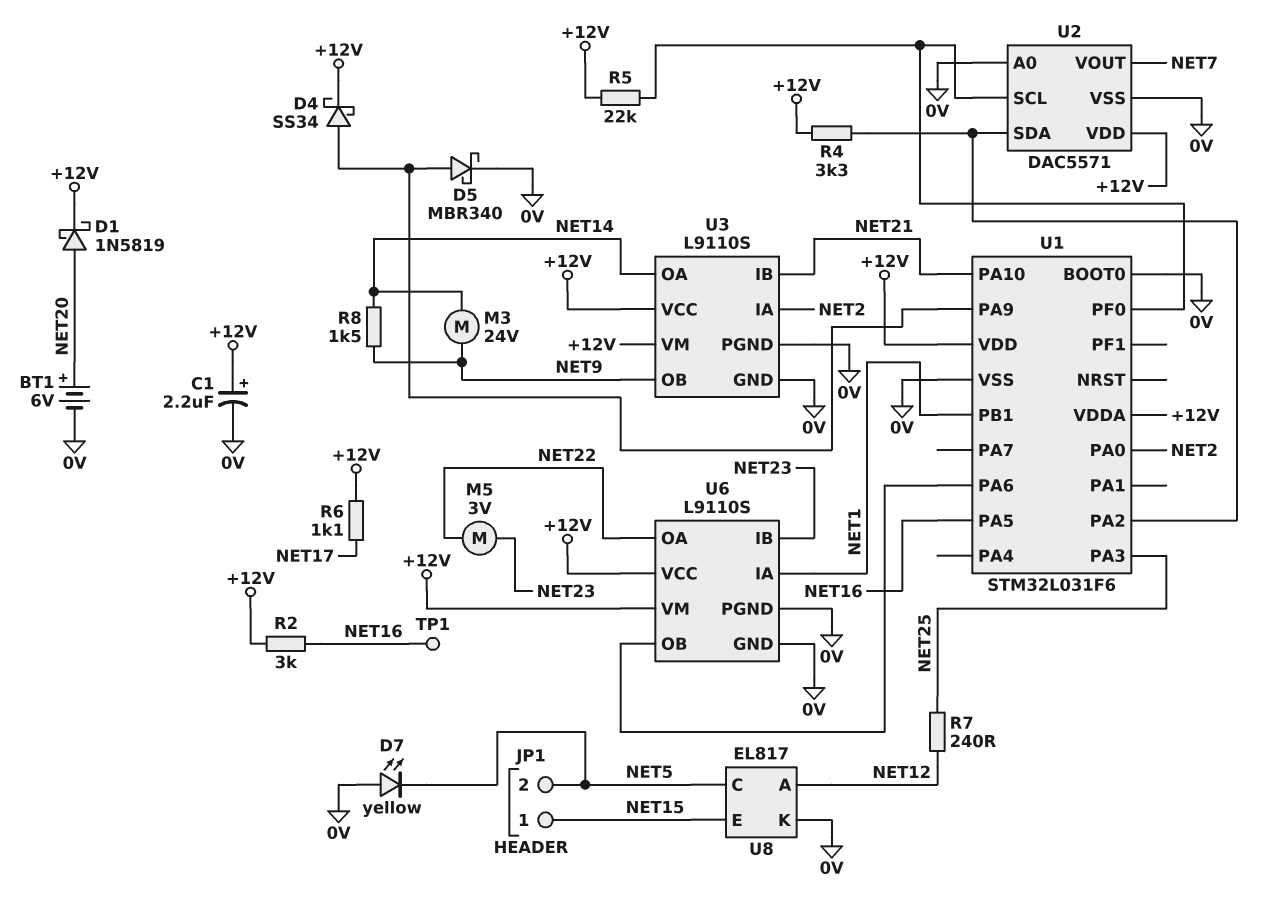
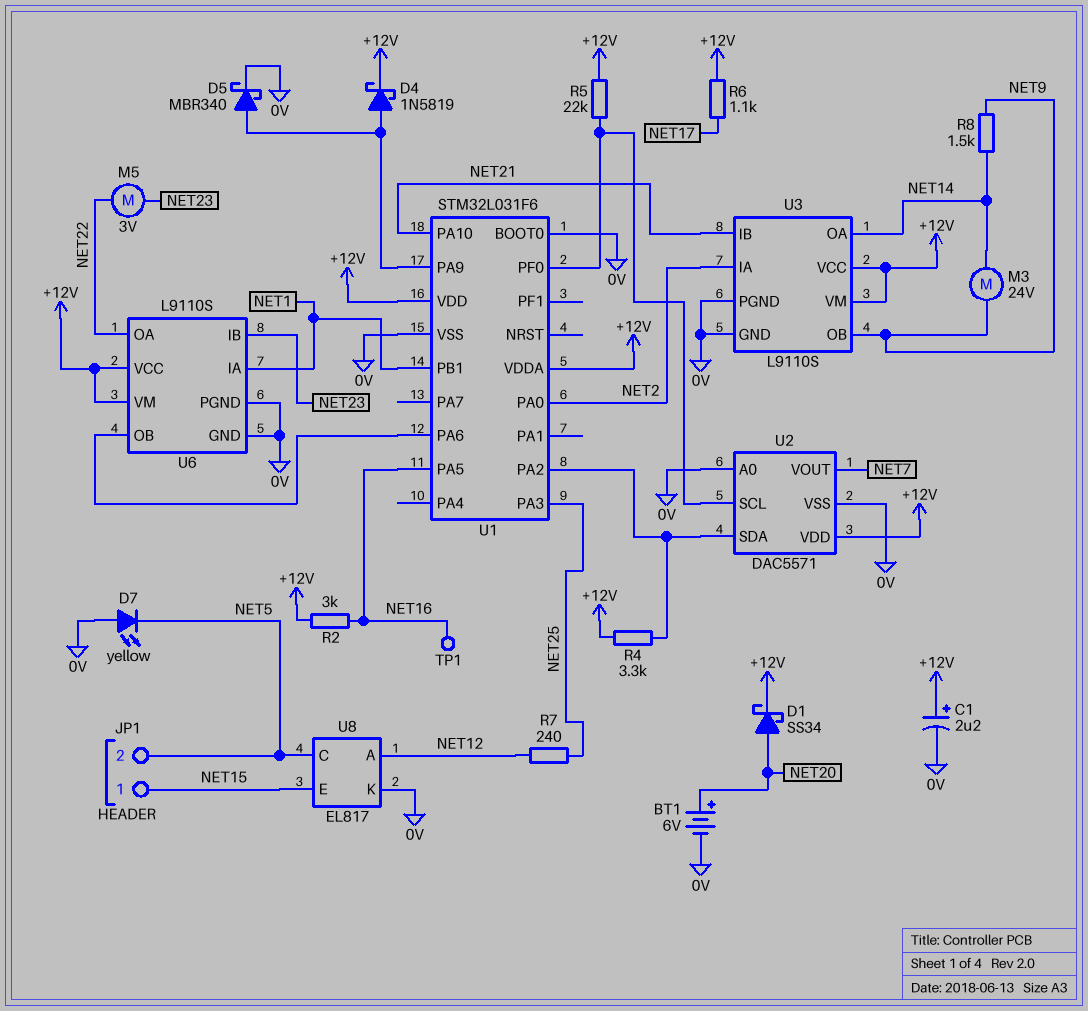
D1: schottky 1N5819 (A NET20, K +12V) -> schottky SS34 (A NET20, K +12V)
D4: schottky SS34 (A U1/PA9, K +12V) -> schottky 1N5819 (A U1/PA9, K +12V)

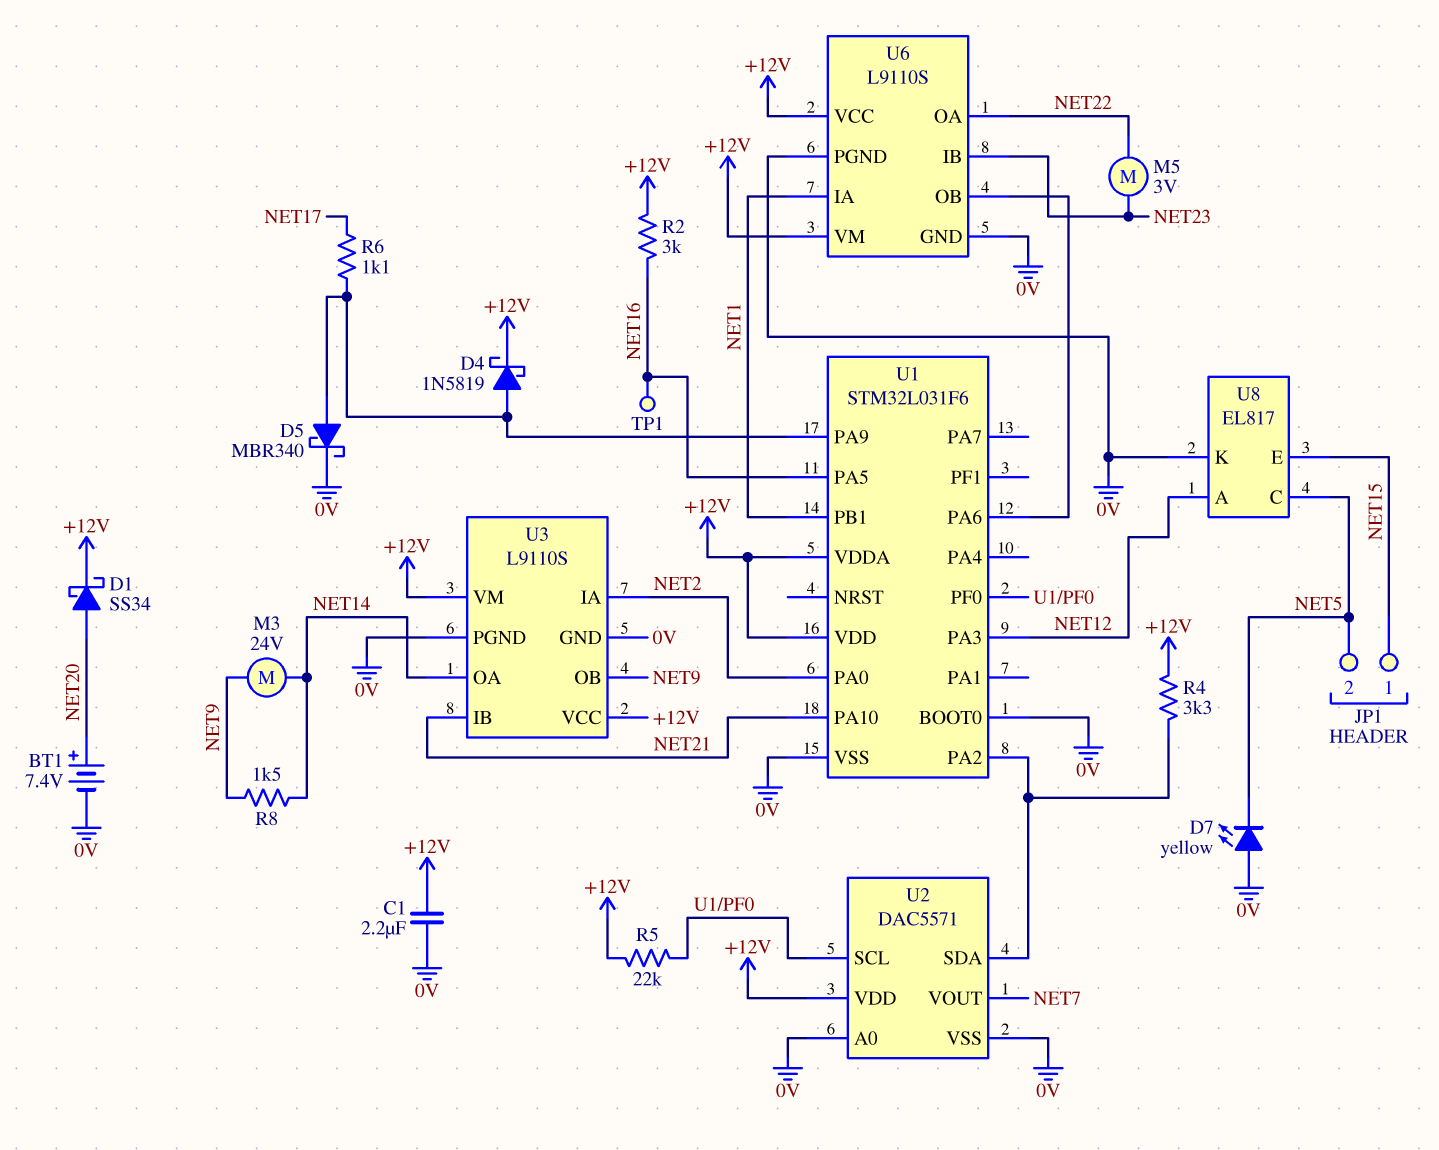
BT1: 6V (plus NET20, minus 0V) -> 7.4V (plus NET20, minus 0V)
C1: 2.2uF (plus +12V, minus 0V) -> 2.2uF (+12V, 0V)
R6: 1.1k (+12V, NET17) -> 1.1k (NET17, U1/PA9)
R7: 240 (NET12, NET25) -> none
U1 pin PA3: NET25 -> NET12

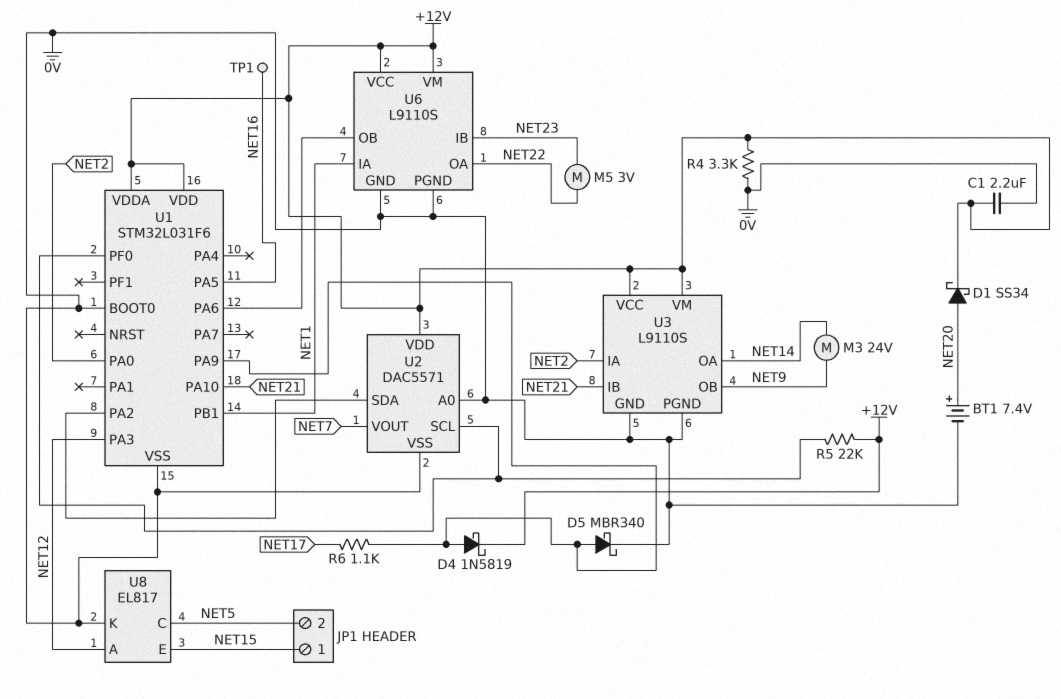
D7: LED yellow (A 0V, K NET5) -> none
R2: 3k (+12V, NET16) -> none
R4: 3.3k (+12V, U1/PA2) -> 3.3k (+12V, 0V)
R8: 1.5k (NET9, NET14) -> none

